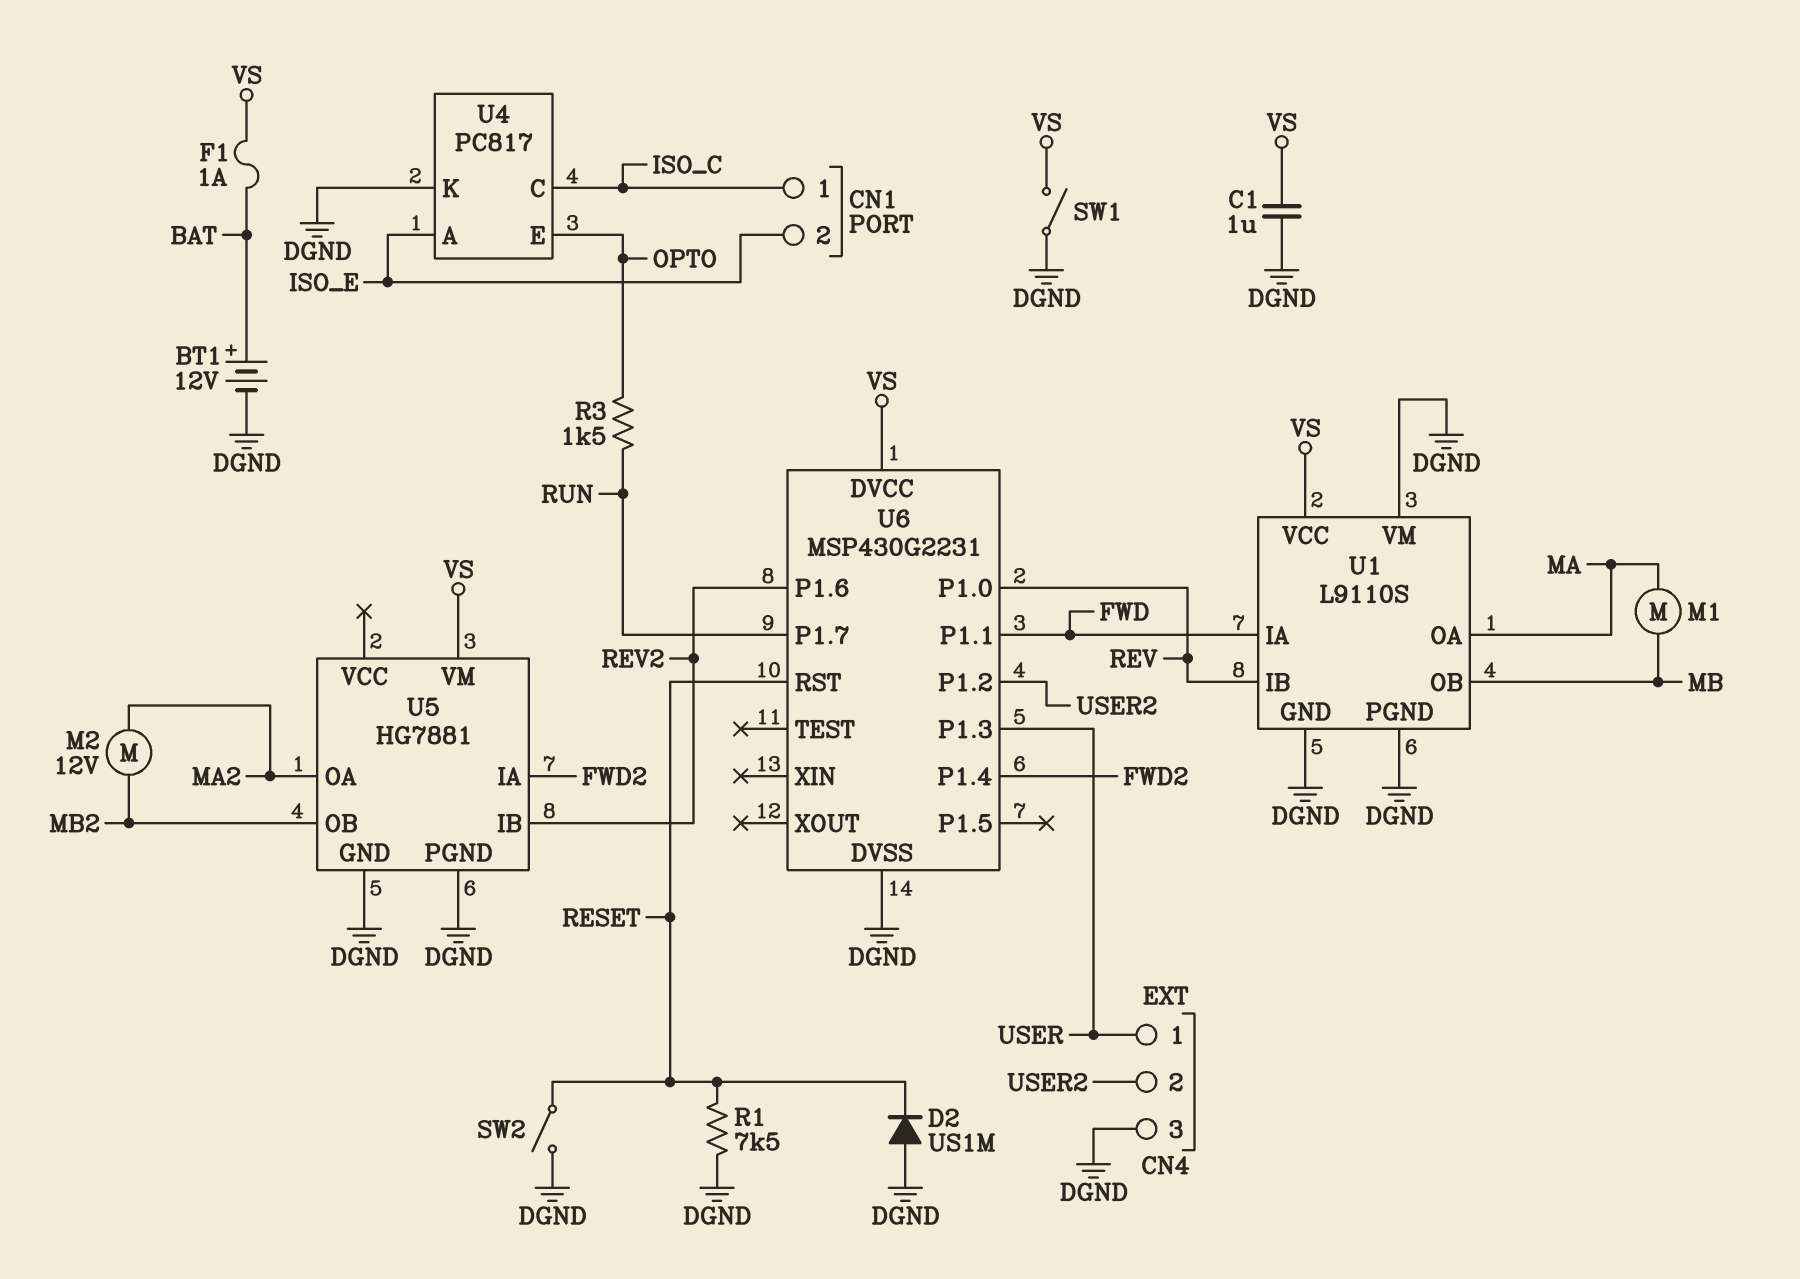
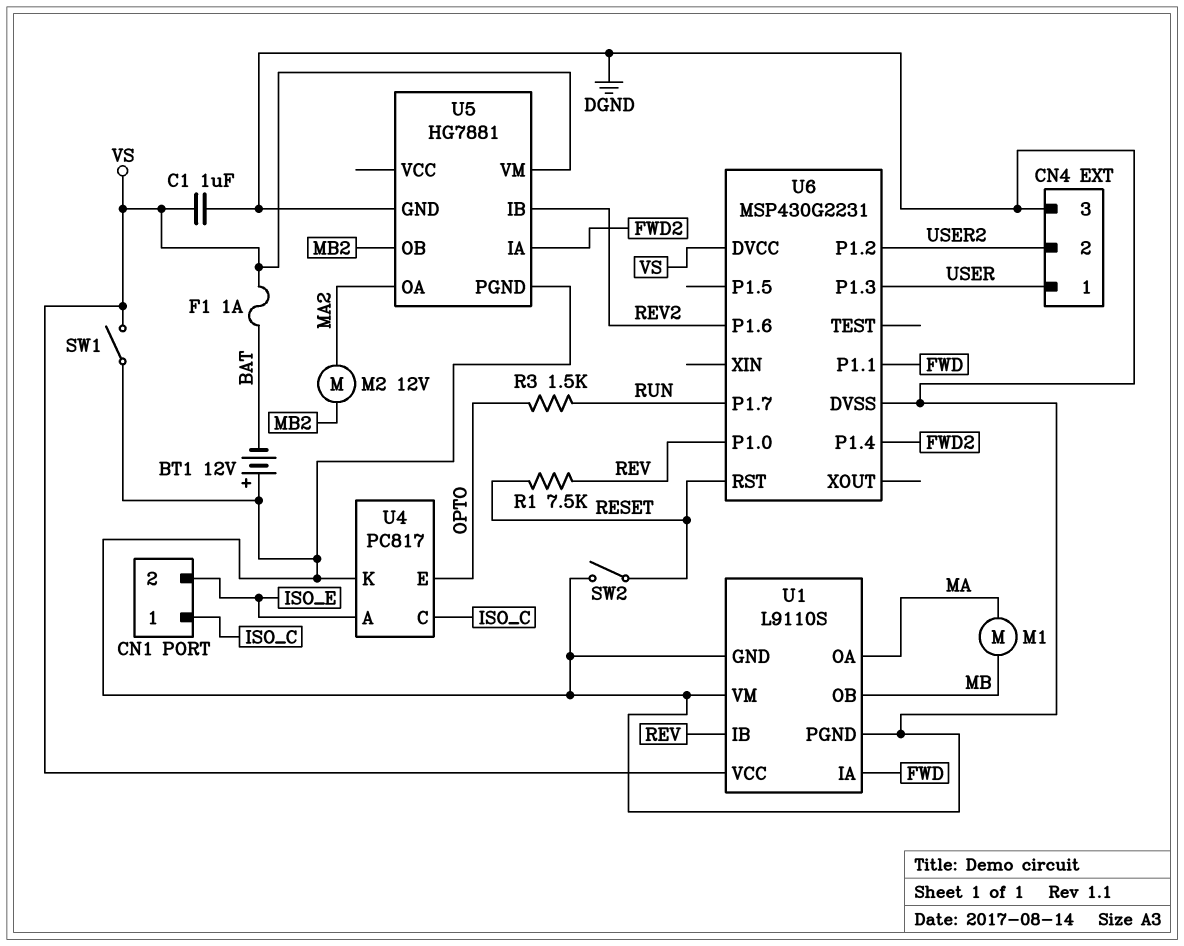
BT1: 12V (plus BAT, minus DGND) -> 12V (plus DGND, minus BAT)
D2: diode US1M (A DGND, K RESET) -> none
R1: 7.5k (DGND, RESET) -> 7.5k (RESET, REV)

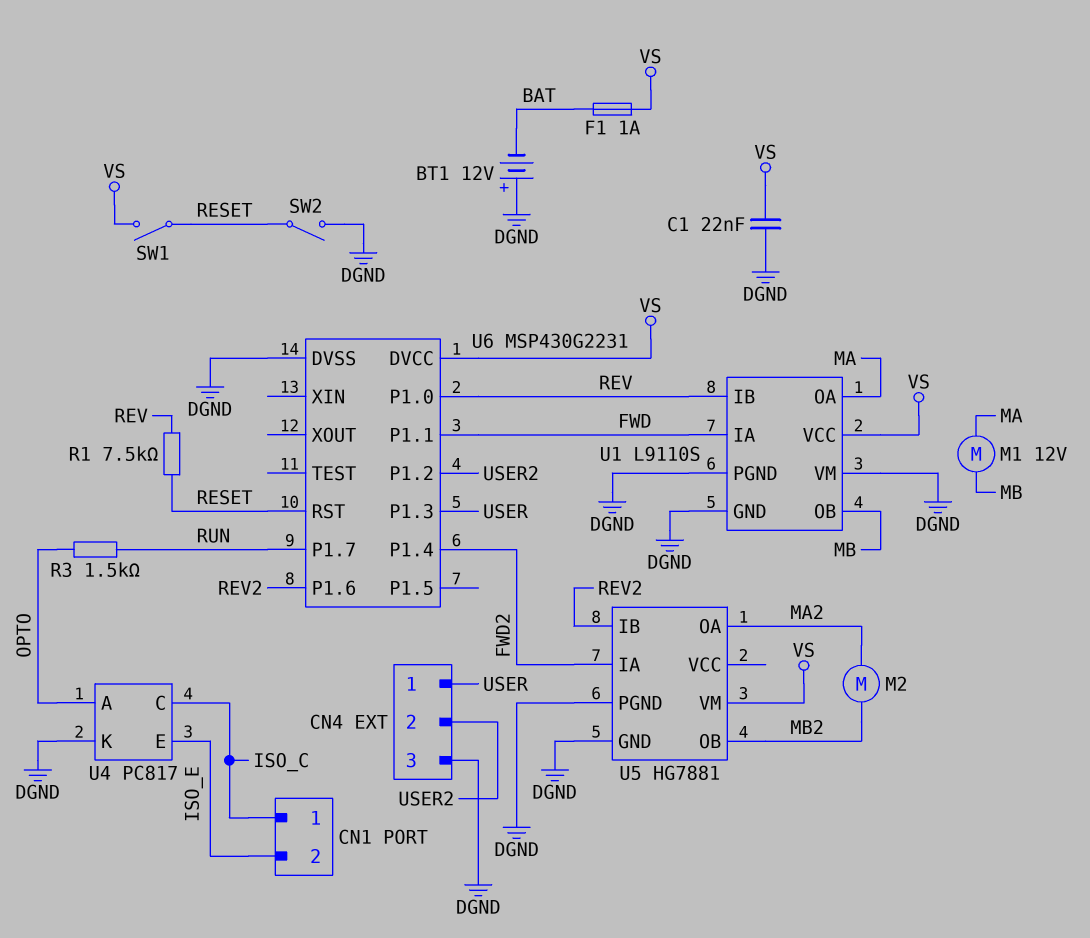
C1: 1uF (DGND, VS) -> 22nF (DGND, VS)
M1: motor (MA, MB) -> motor 12V (MA, MB)
M2: motor 12V (MA2, MB2) -> motor (MA2, MB2)
SW1: switch (DGND, VS) -> switch (RESET, VS)
U4 pin A: ISO_E -> OPTO
U4 pin E: OPTO -> ISO_E

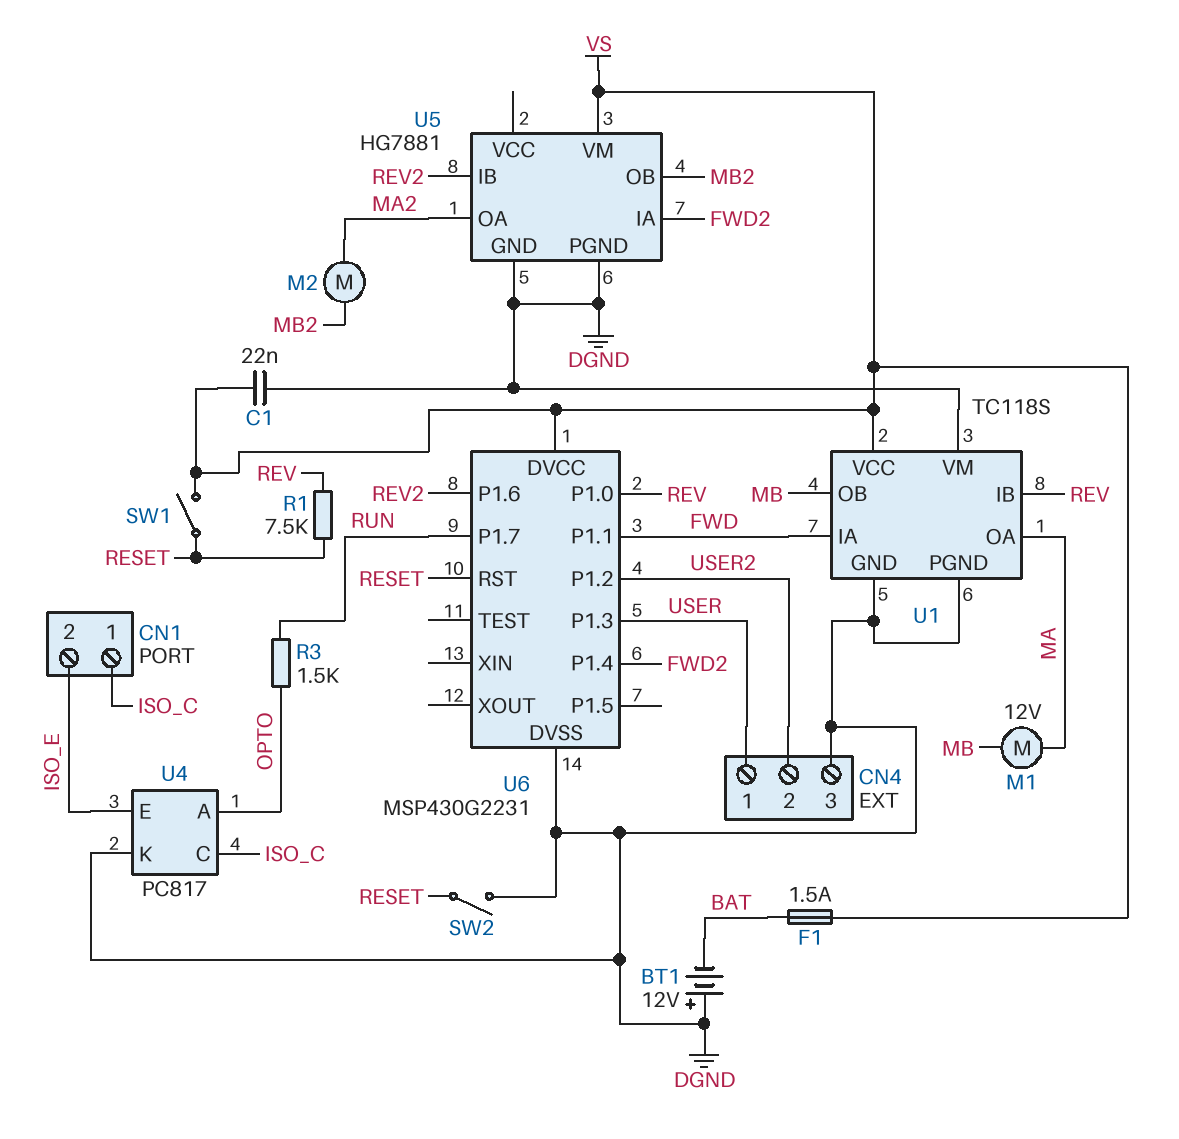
F1: 1A (BAT, VS) -> 1.5A (BAT, VS)
U1: L9110S -> TC118S

